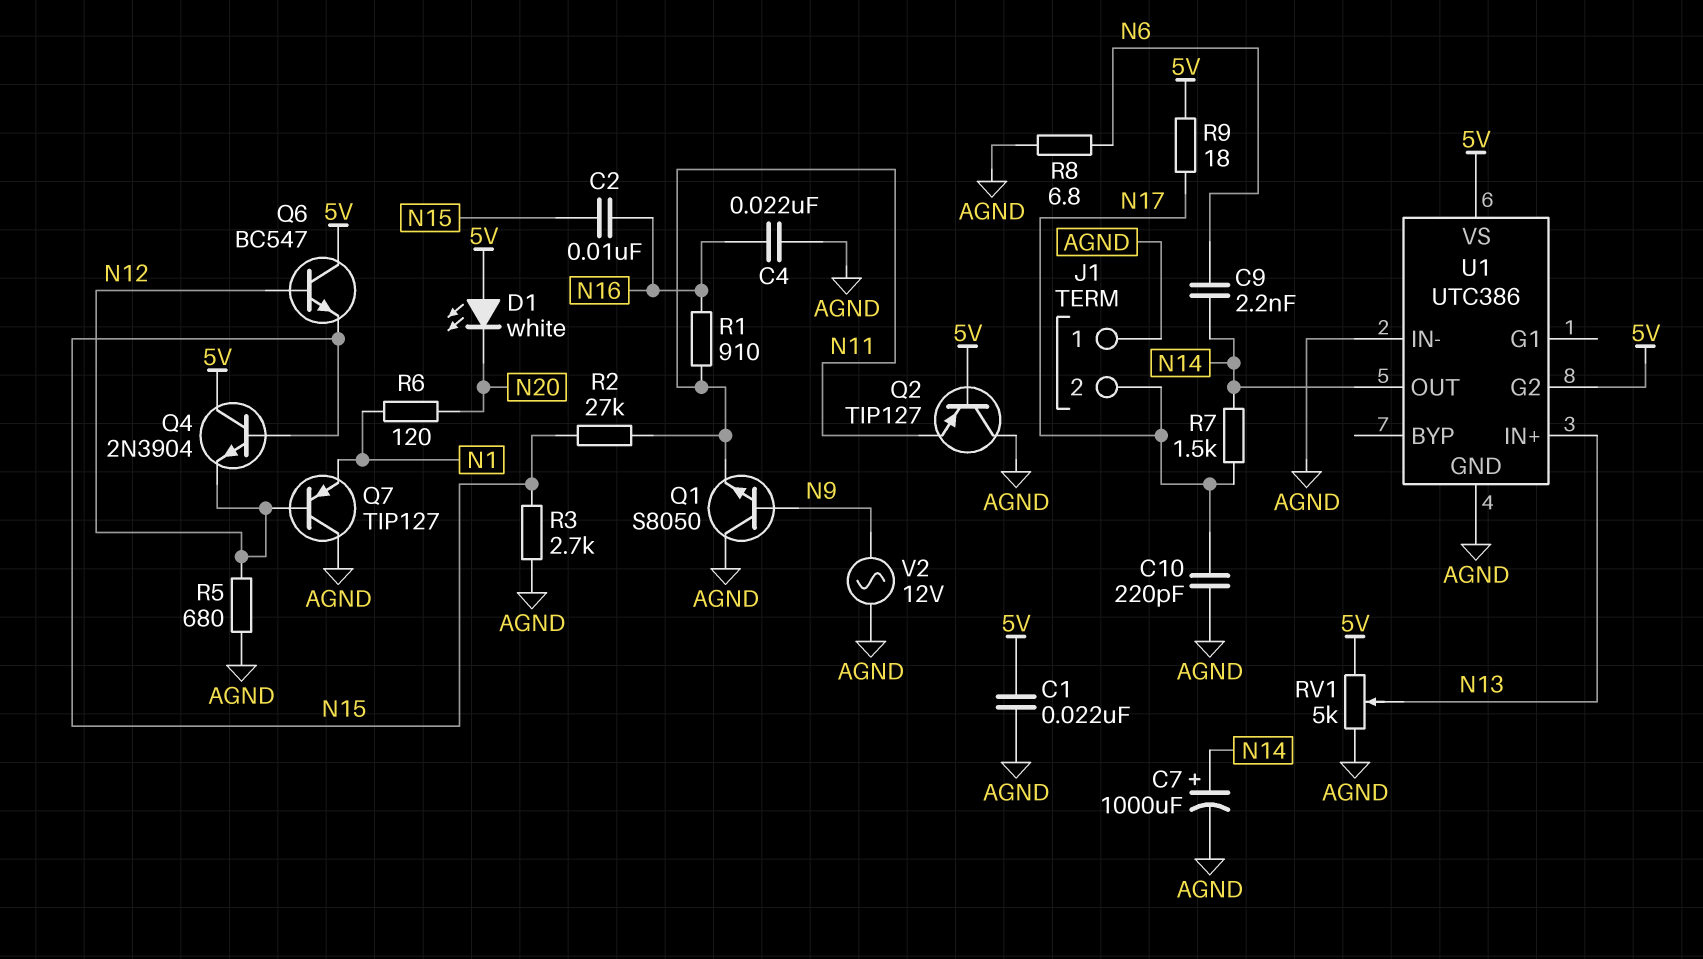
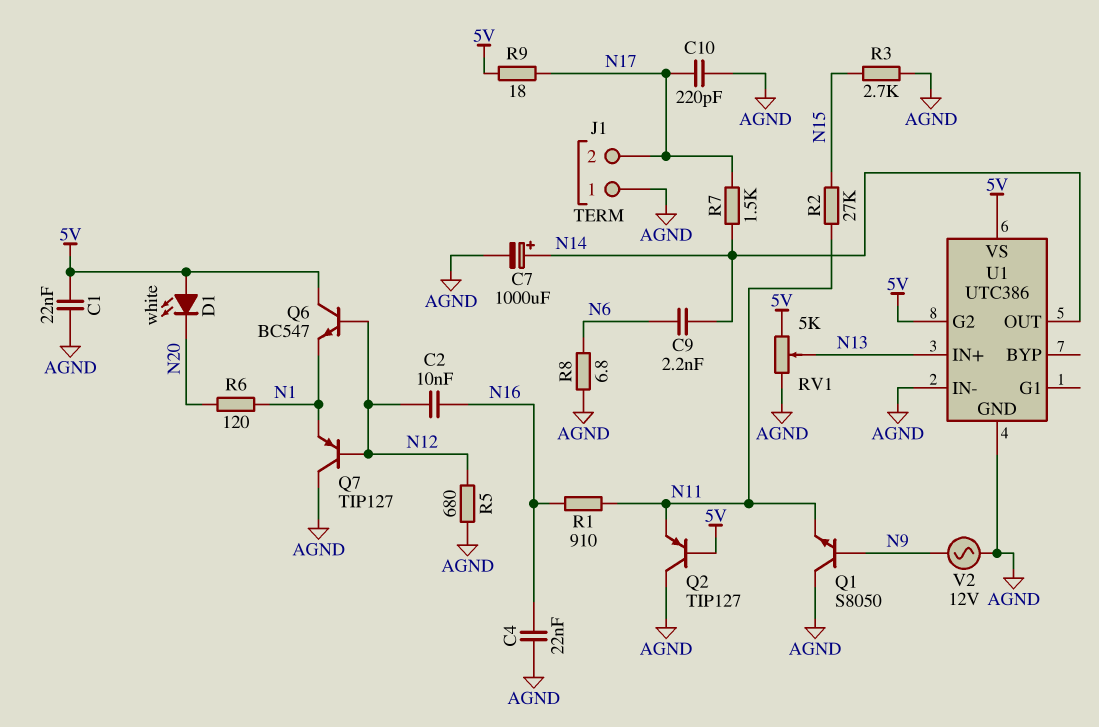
C2: 10nF (N15, N16) -> 10nF (N12, N16)
Q4: NPN 2N3904 (B N15, C 5V, E N12) -> none
Q6: NPN BC547 (B N12, C 5V, E N15) -> NPN BC547 (B N12, C 5V, E N1)

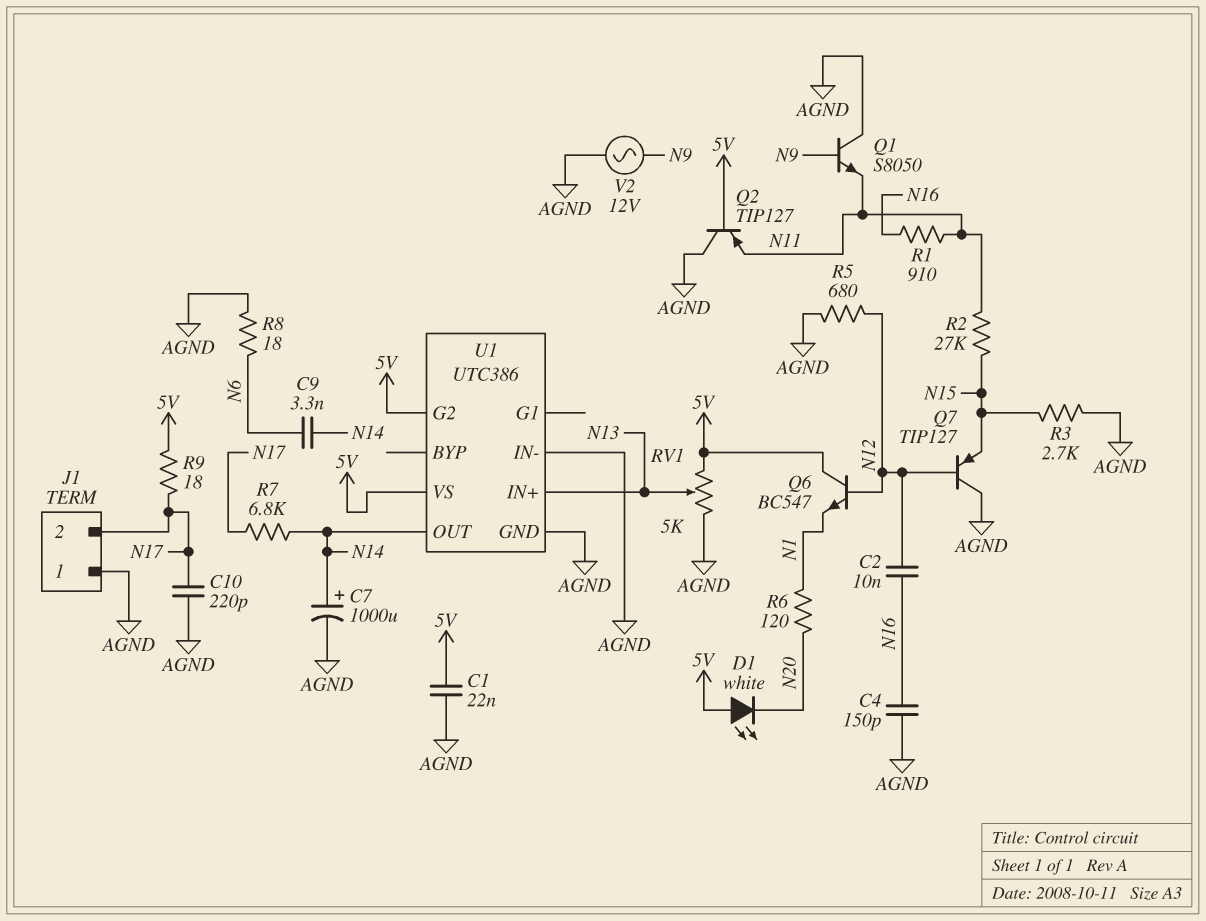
C4: 22nF (AGND, N16) -> 150pF (AGND, N16)
C9: 2.2nF (N6, N14) -> 3.3nF (N6, N14)
Q7: PNP TIP127 (B N12, C AGND, E N1) -> PNP TIP127 (B N12, C AGND, E N15)
R7: 1.5k (N14, N17) -> 6.8k (N14, N17)
R8: 6.8 (AGND, N6) -> 18 (AGND, N6)

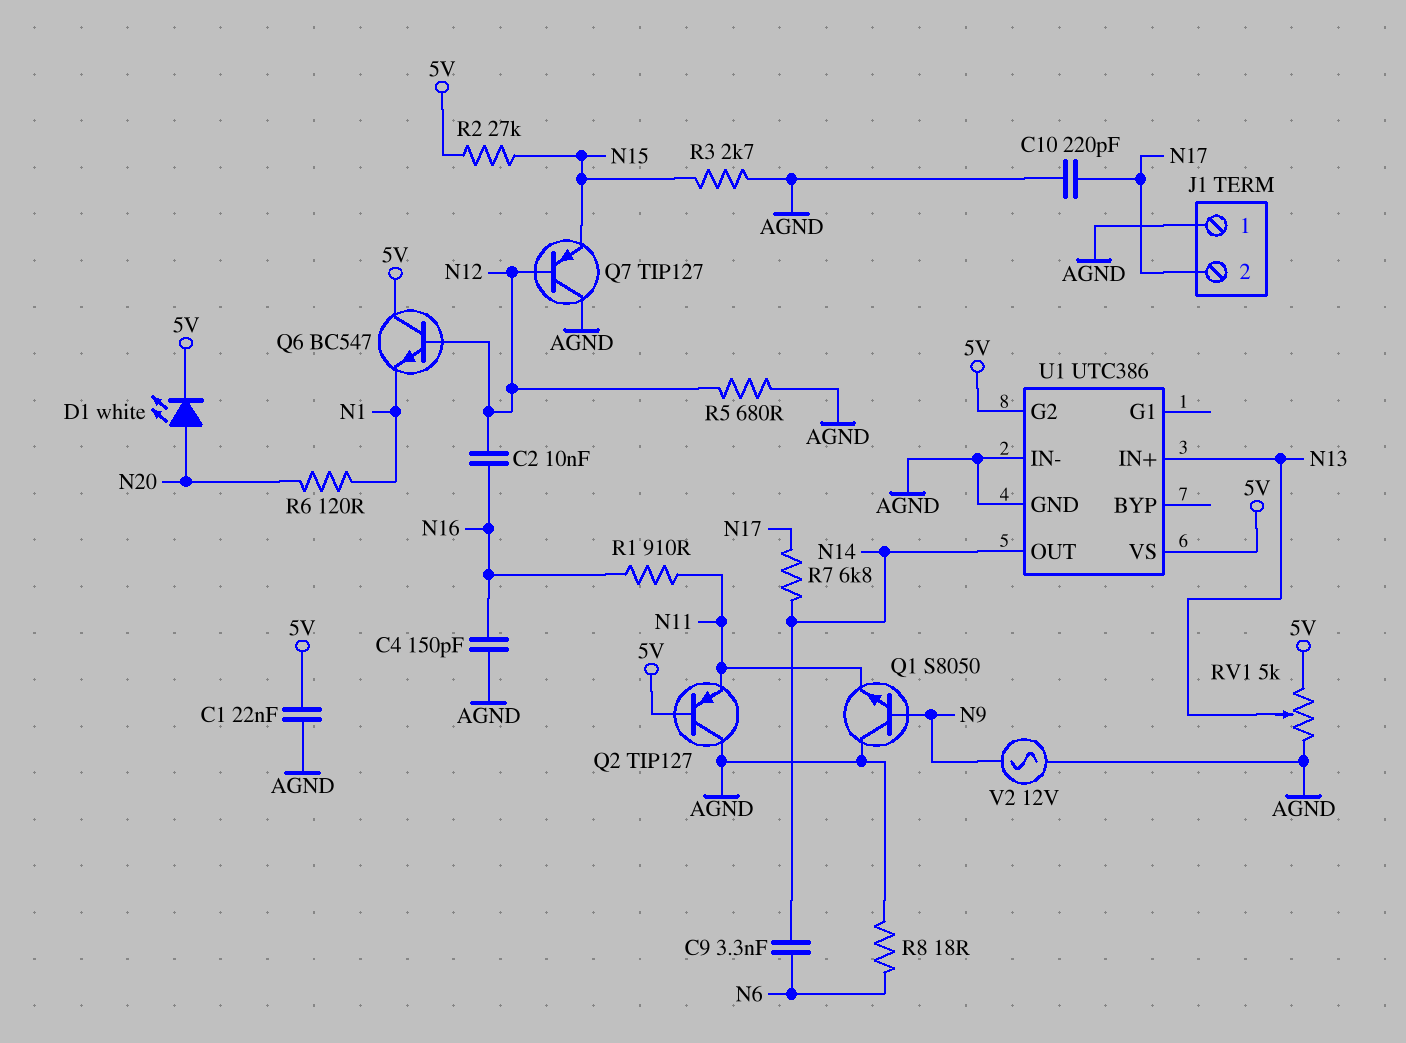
C7: 1000uF (plus N14, minus AGND) -> none
D1: LED white (A 5V, K N20) -> LED white (A N20, K 5V)
R2: 27k (N11, N15) -> 27k (5V, N15)
R9: 18 (5V, N17) -> none

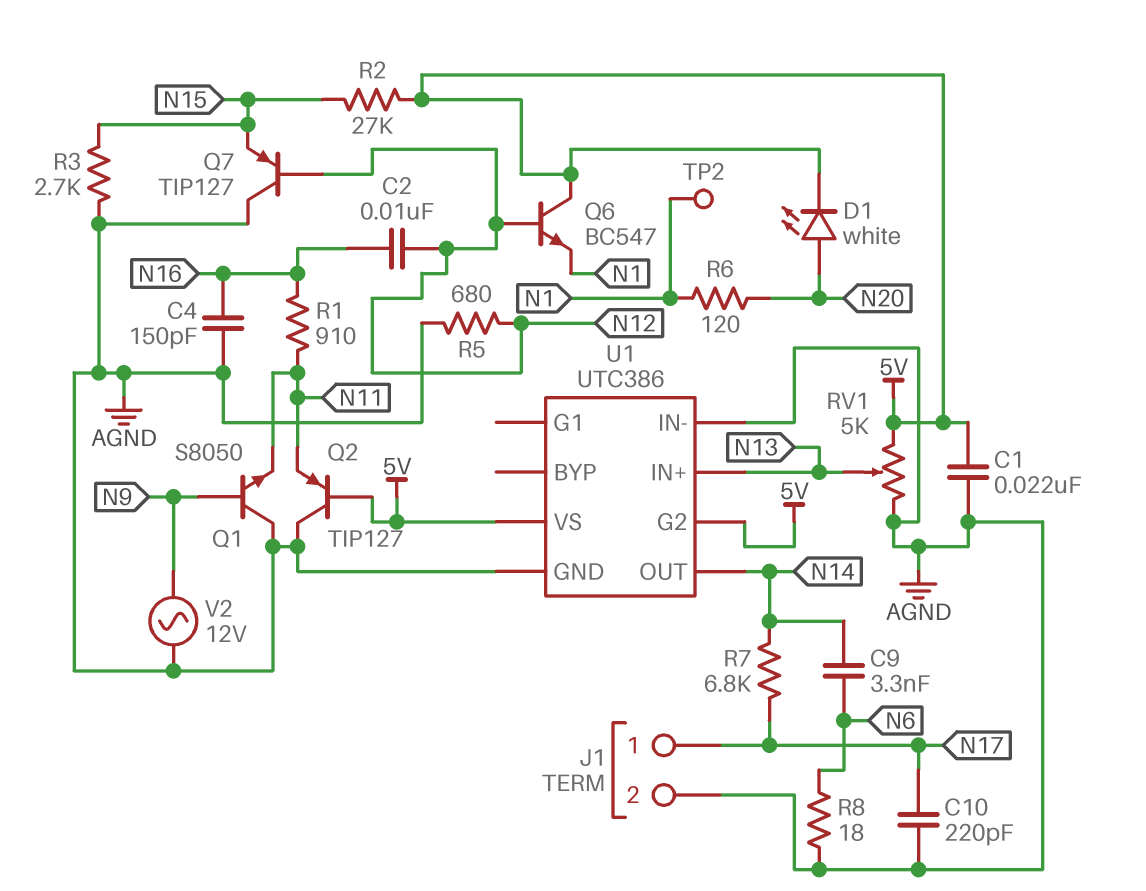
J1 pin 1: AGND -> N17
J1 pin 2: N17 -> AGND
TP2: none -> test point (N1)

